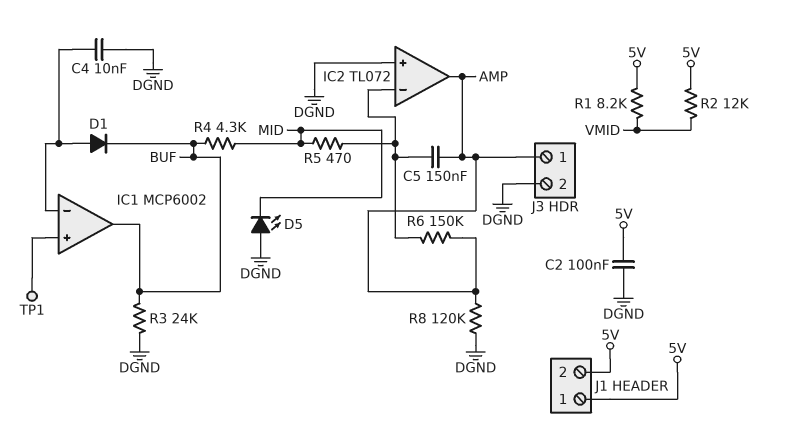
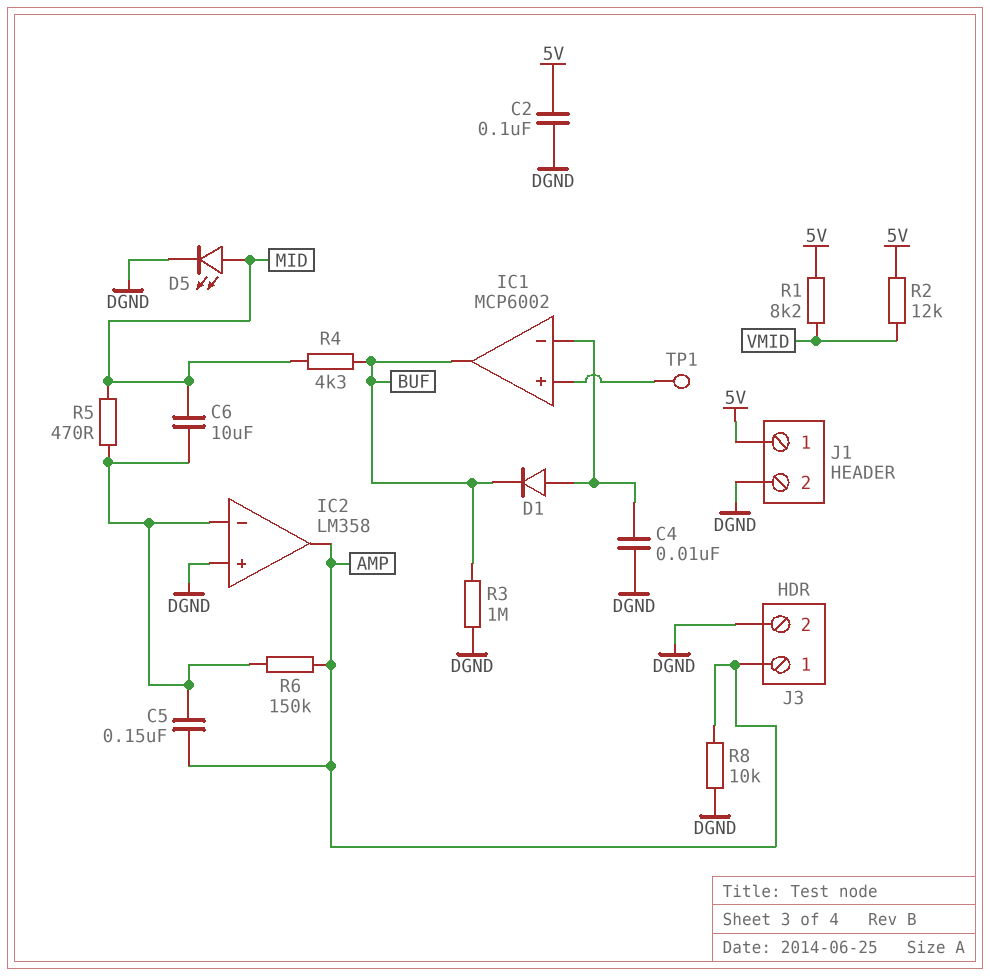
C6: none -> 10uF (IC2/in-, MID)
D5: LED (A DGND, K MID) -> LED (A MID, K DGND)
IC2: TL072 -> LM358
J1 pin 2: 5V -> DGND
R3: 24k (BUF, DGND) -> 1M (BUF, DGND)
R8: 120k (AMP, DGND) -> 10k (AMP, DGND)

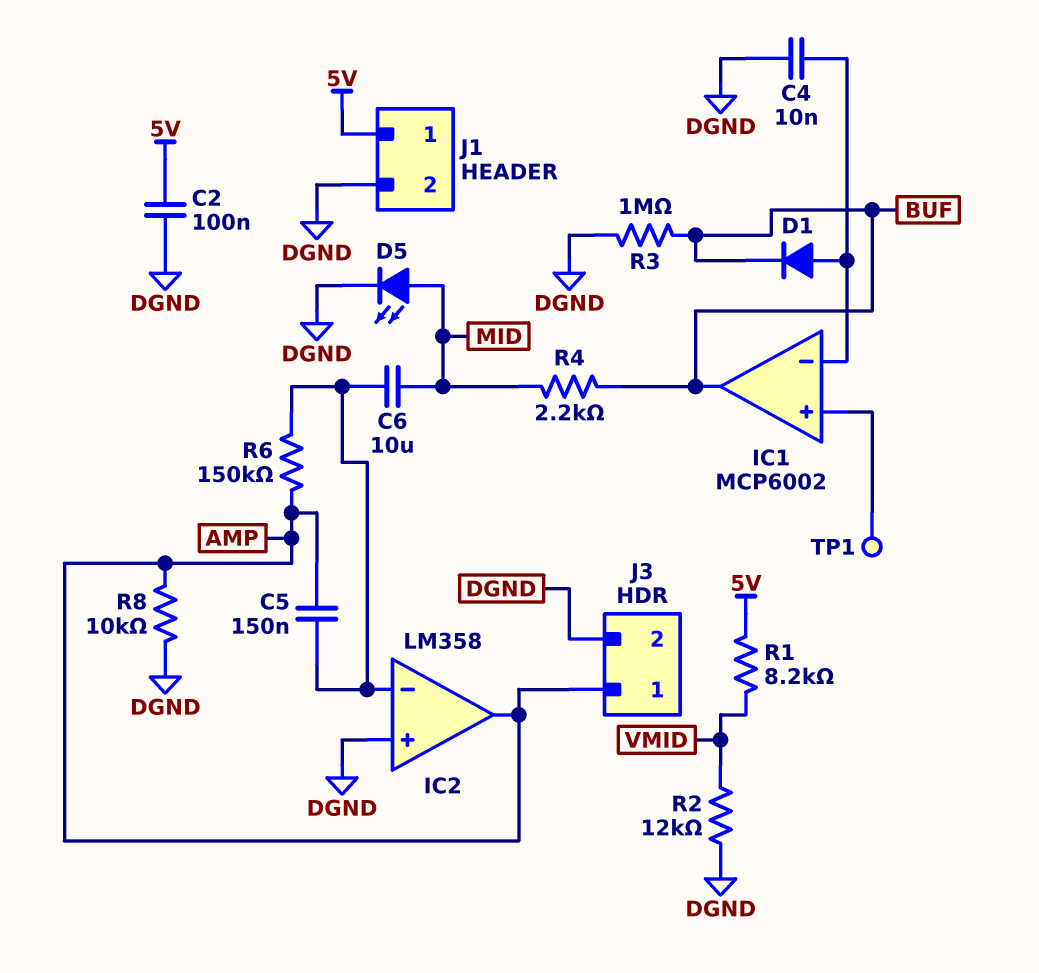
R2: 12k (5V, VMID) -> 12k (DGND, VMID)
R4: 4.3k (BUF, MID) -> 2.2k (BUF, MID)
R5: 470 (IC2/in-, MID) -> none

